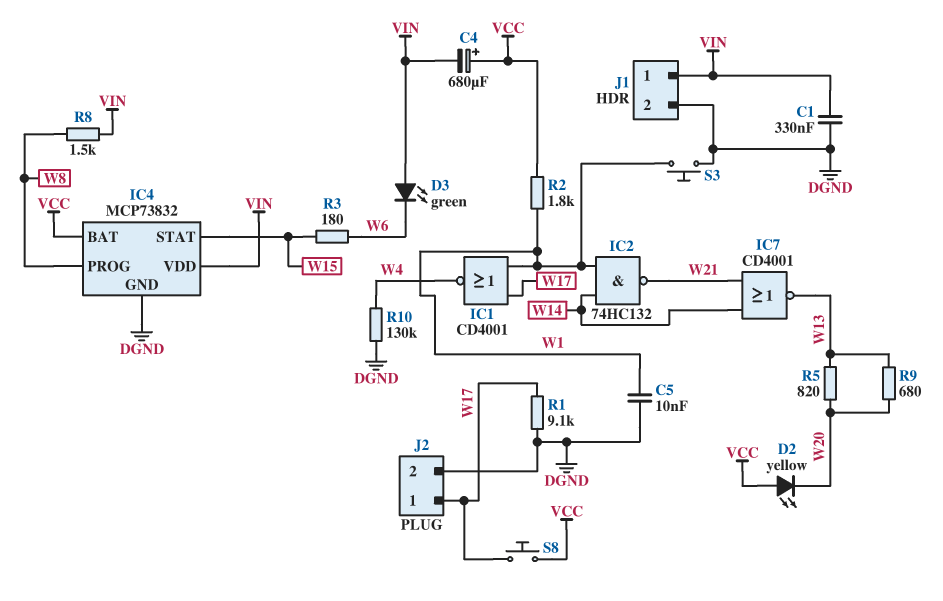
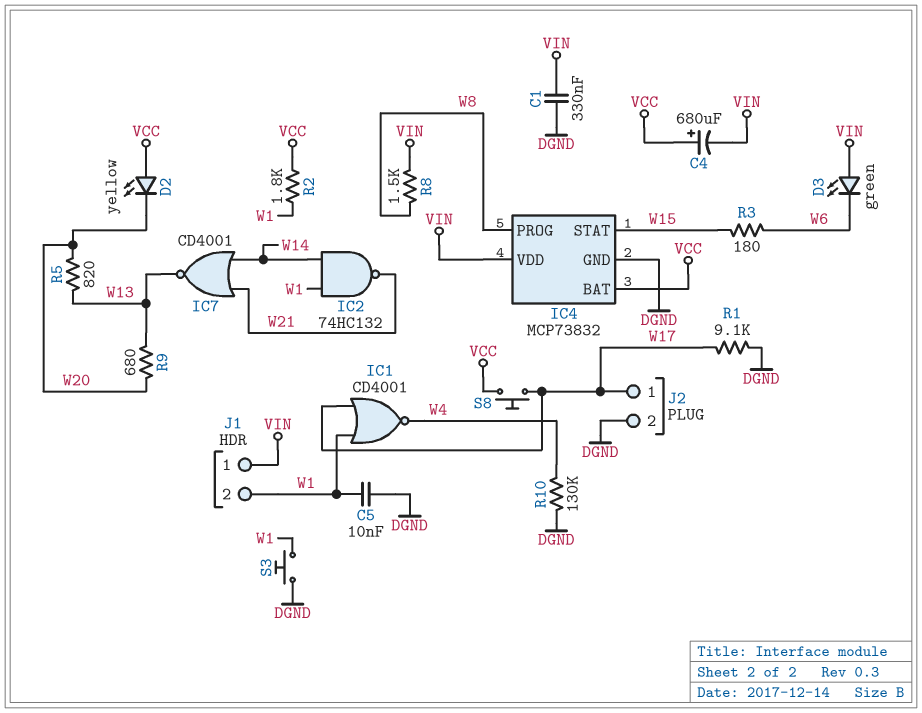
J1 pin 2: DGND -> W1

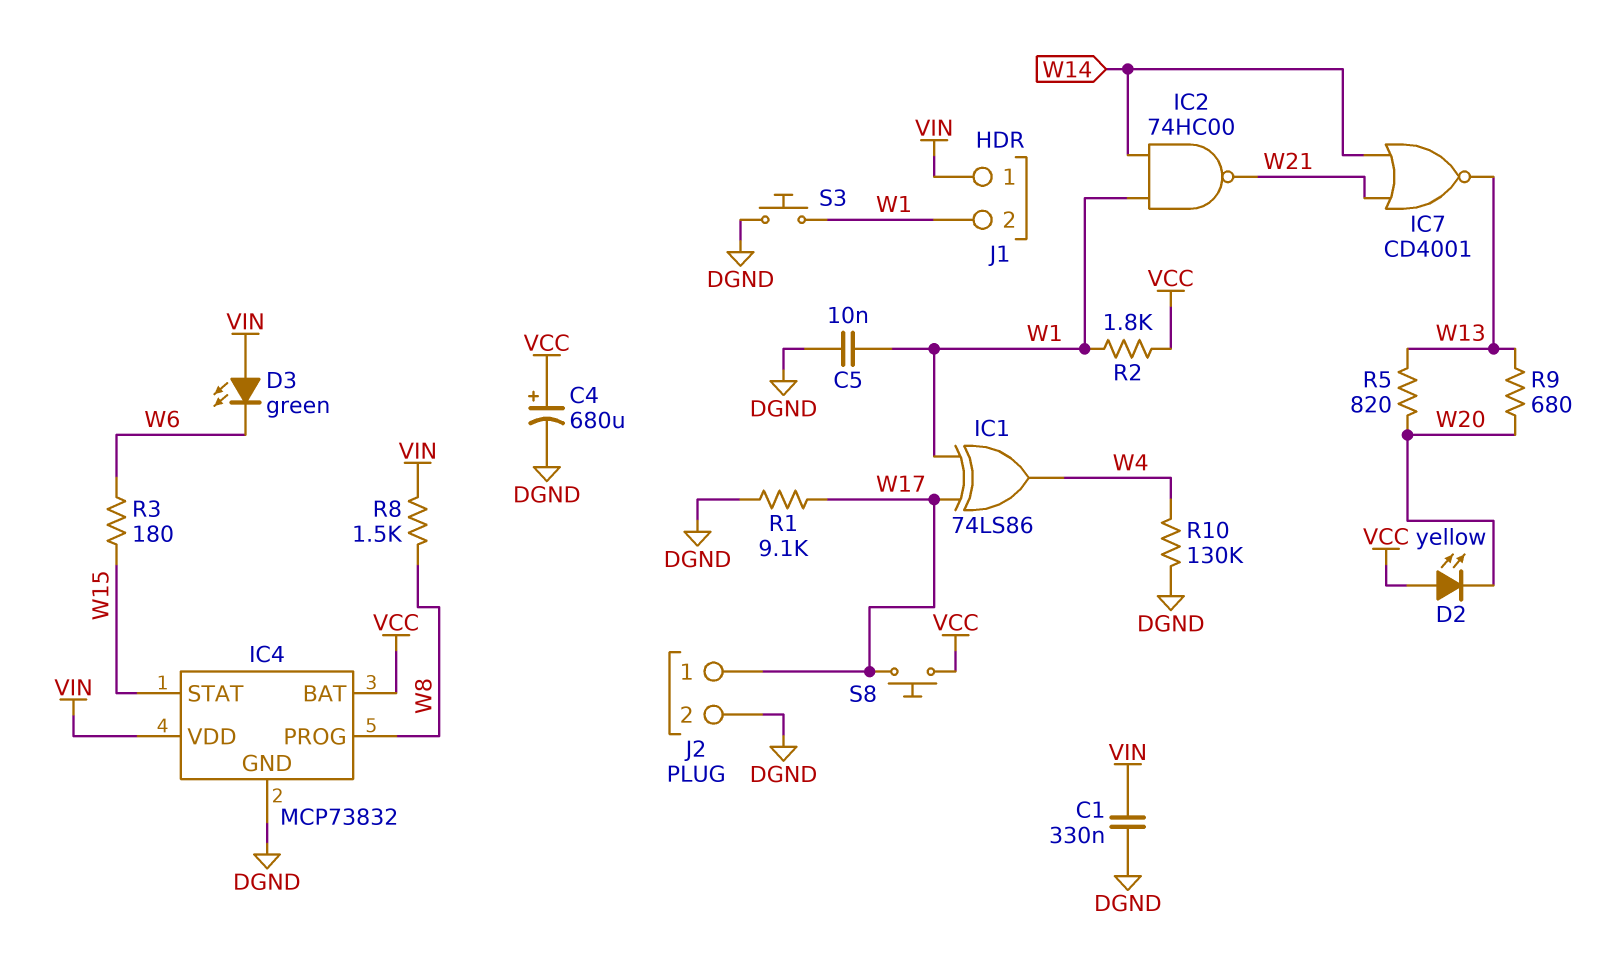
C4: 680uF (plus VCC, minus VIN) -> 680uF (plus VCC, minus DGND)
IC1: NOR CD4001 (in W1, in W17, out W4) -> XOR 74LS86 (in W1, in W17, out W4)
IC2: NAND 74HC132 (in W1, in W14, out W21) -> NAND 74HC00 (in W1, in W14, out W21)

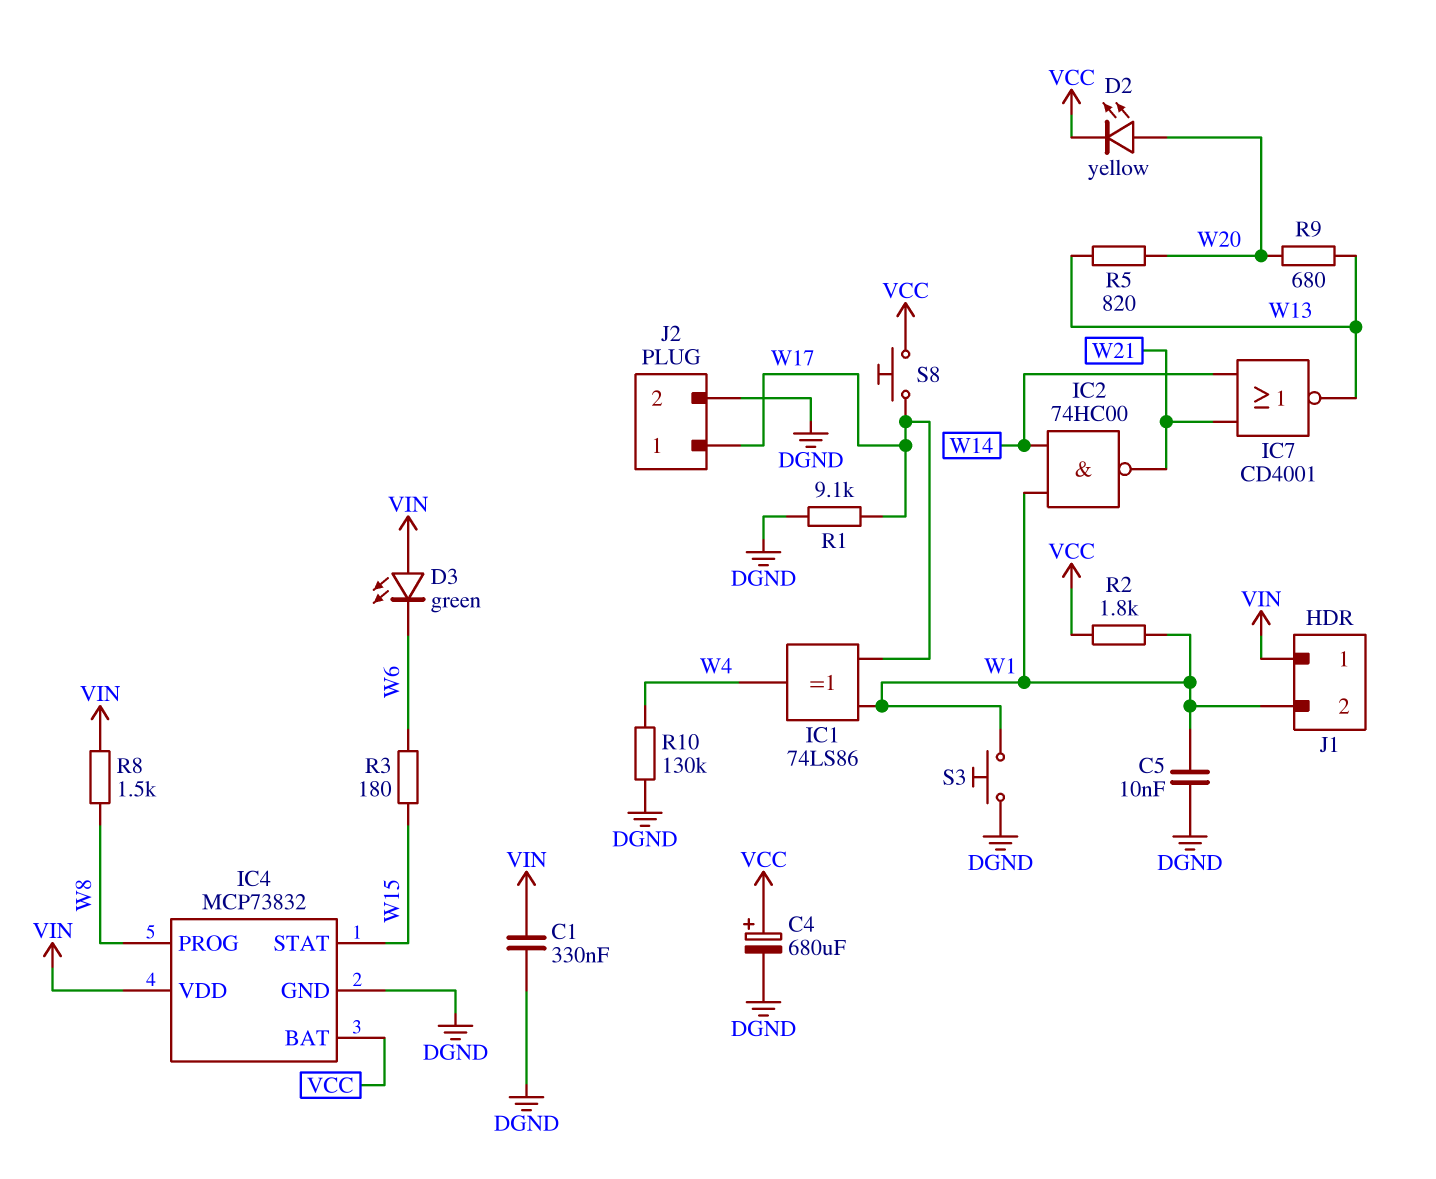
D2: LED yellow (A VCC, K W20) -> LED yellow (A W20, K VCC)

